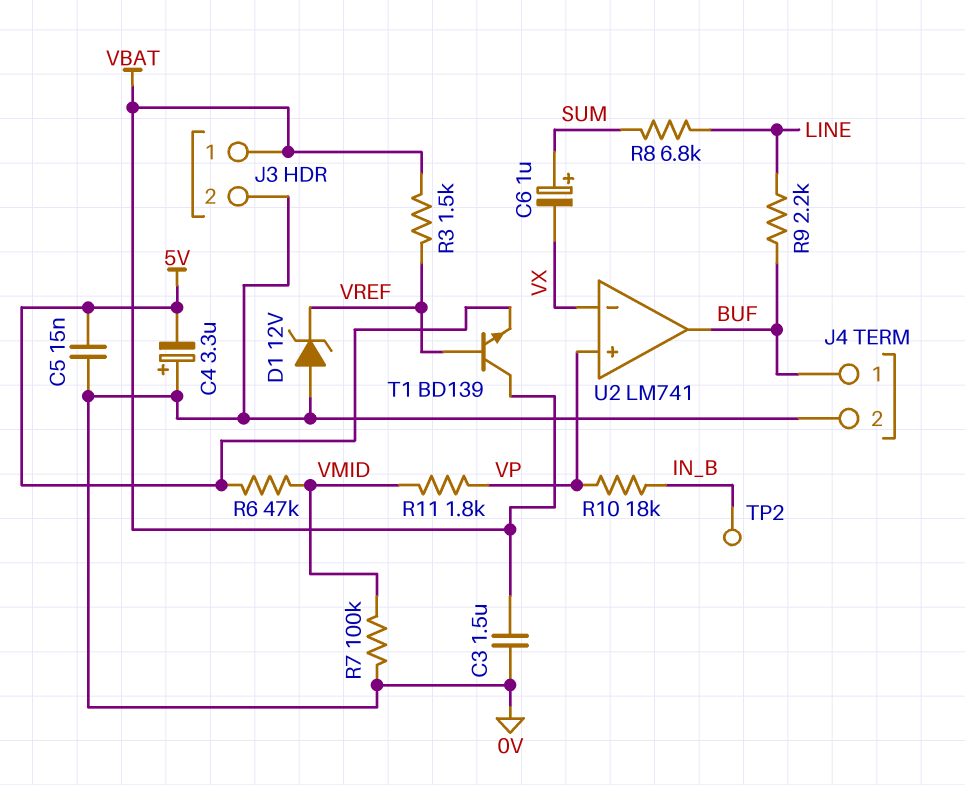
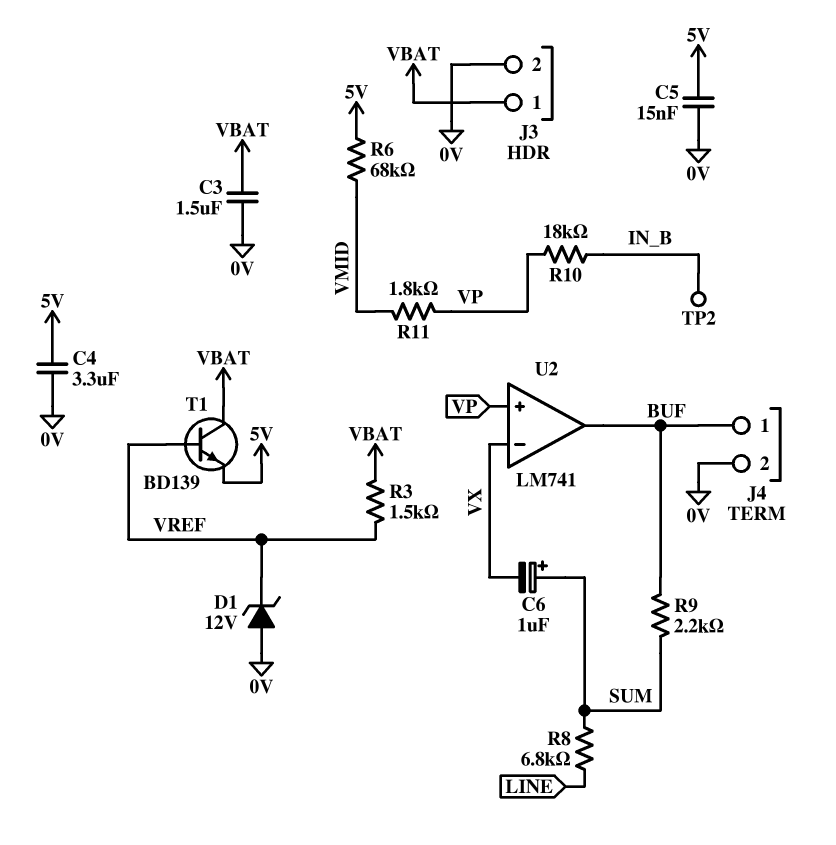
C4: 3.3uF (plus 0V, minus 5V) -> 3.3uF (0V, 5V)
R6: 47k (5V, VMID) -> 68k (5V, VMID)
R7: 100k (0V, VMID) -> none
R9: 2.2k (BUF, LINE) -> 2.2k (BUF, SUM)

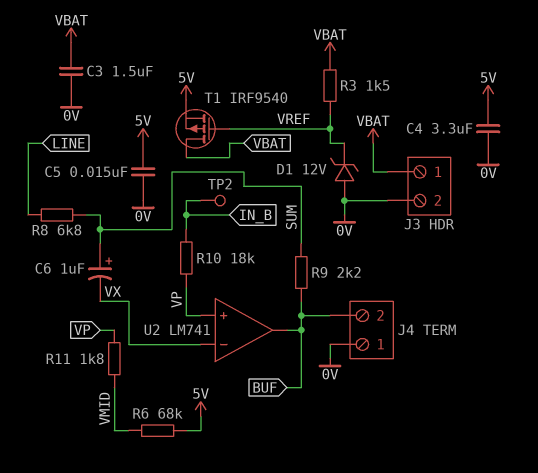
J4 pin 1: BUF -> 0V
J4 pin 2: 0V -> BUF
T1: NPN BD139 (B VREF, C VBAT, E 5V) -> PMOS IRF9540 (G VREF, D VBAT, S 5V)

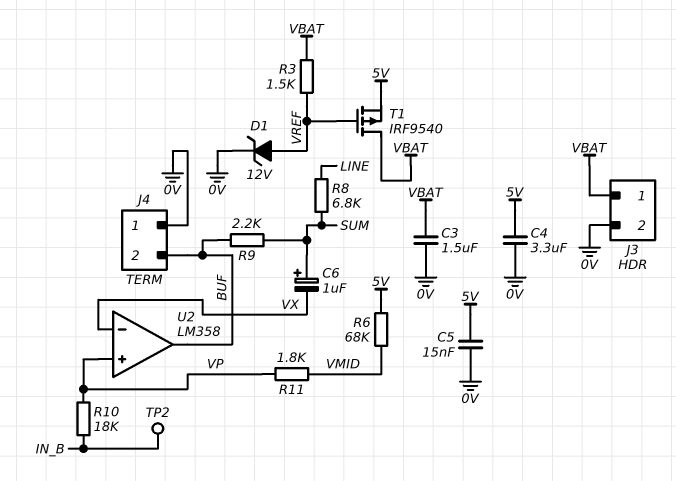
D1: zener 12V (A 0V, K VREF) -> zener 12V (A VREF, K 0V)
U2: LM741 -> LM358

